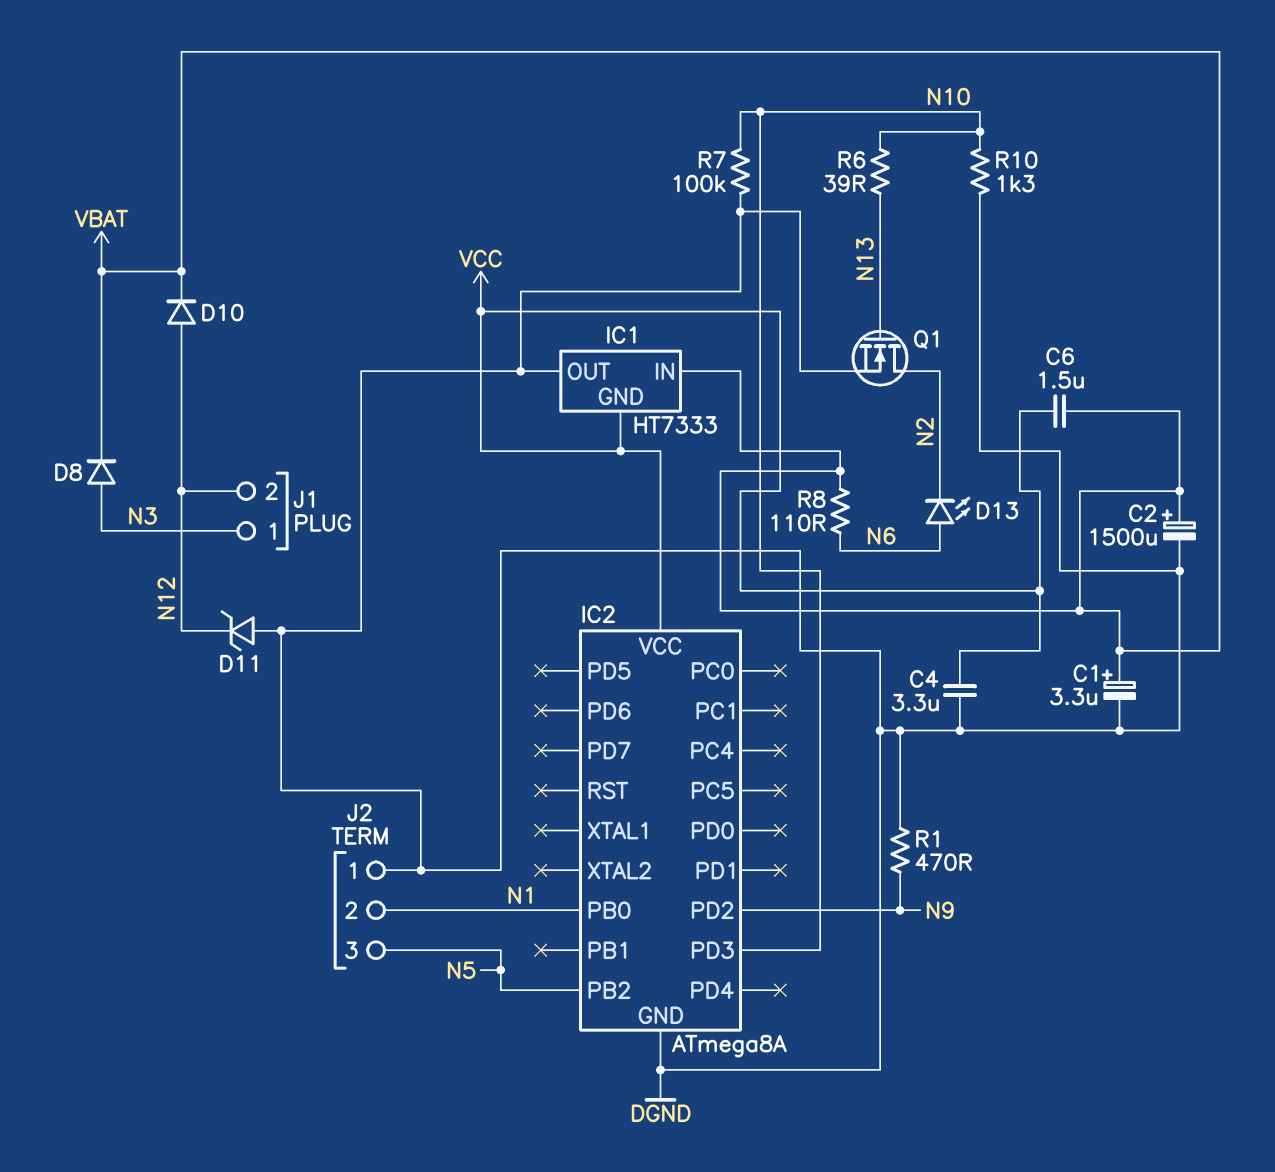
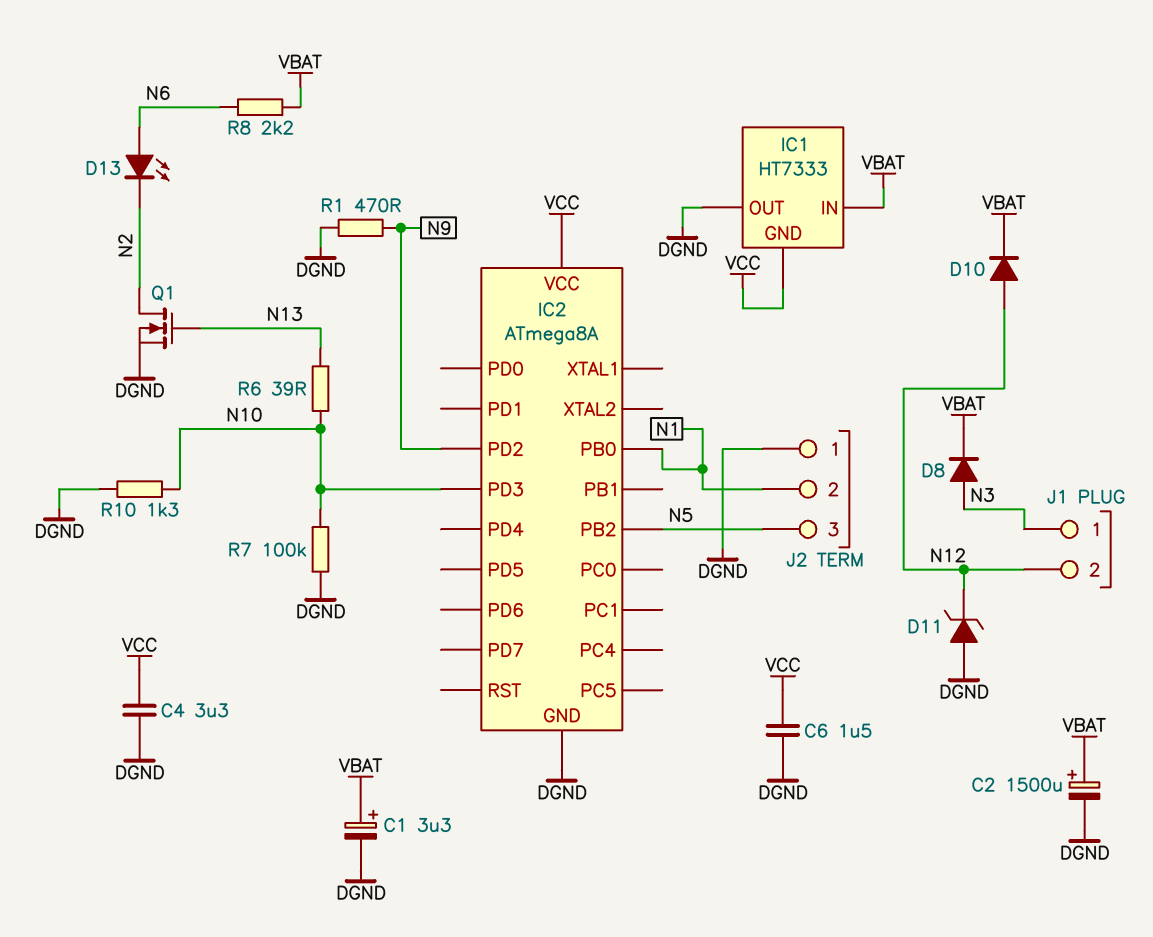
C6: 1.5uF (VBAT, VCC) -> 1.5uF (DGND, VCC)
R8: 110 (N6, VBAT) -> 2.2k (N6, VBAT)

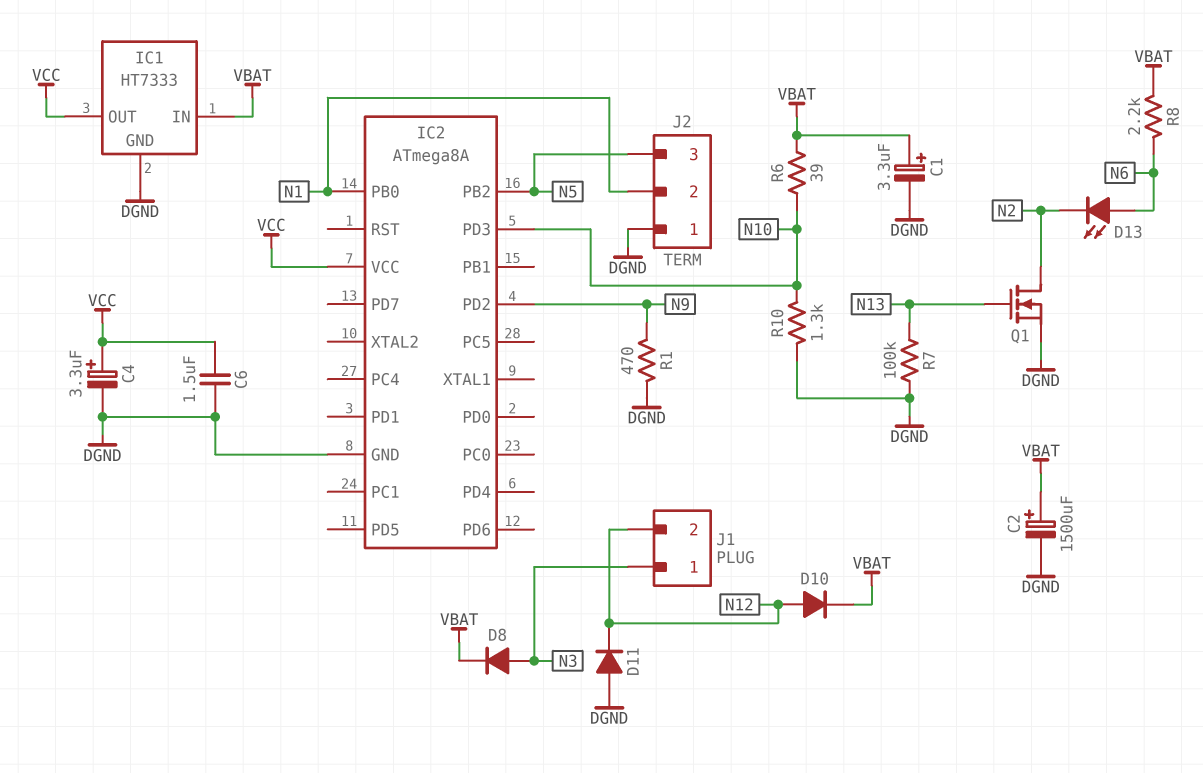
C4: 3.3uF (DGND, VCC) -> 3.3uF (plus VCC, minus DGND)
D11: zener (A DGND, K N12) -> diode (A DGND, K N12)
IC1 pin GND: VCC -> DGND
IC1 pin OUT: DGND -> VCC
R6: 39 (N10, N13) -> 39 (N10, VBAT)
R7: 100k (DGND, N10) -> 100k (DGND, N13)

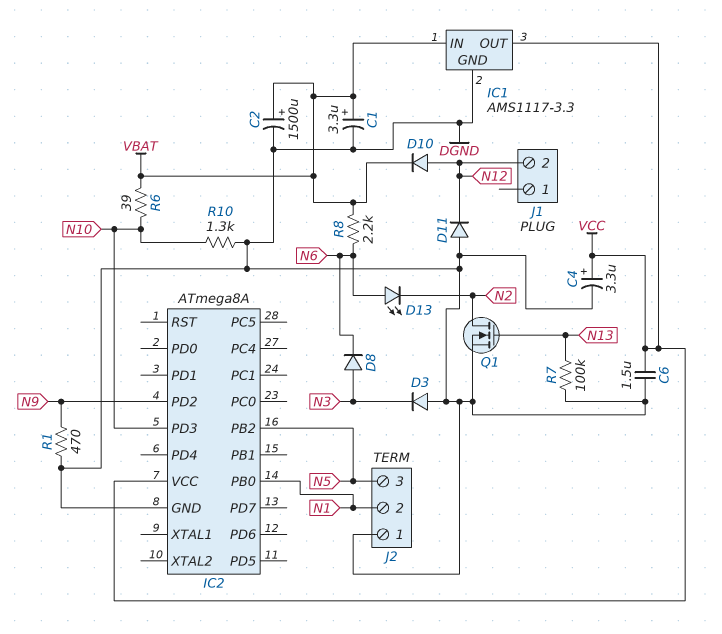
D3: none -> diode (A DGND, K N3)
D8: diode (A N3, K VBAT) -> diode (A N3, K N6)
IC1: HT7333 -> AMS1117-3.3
J1 pin 1: N3 -> none

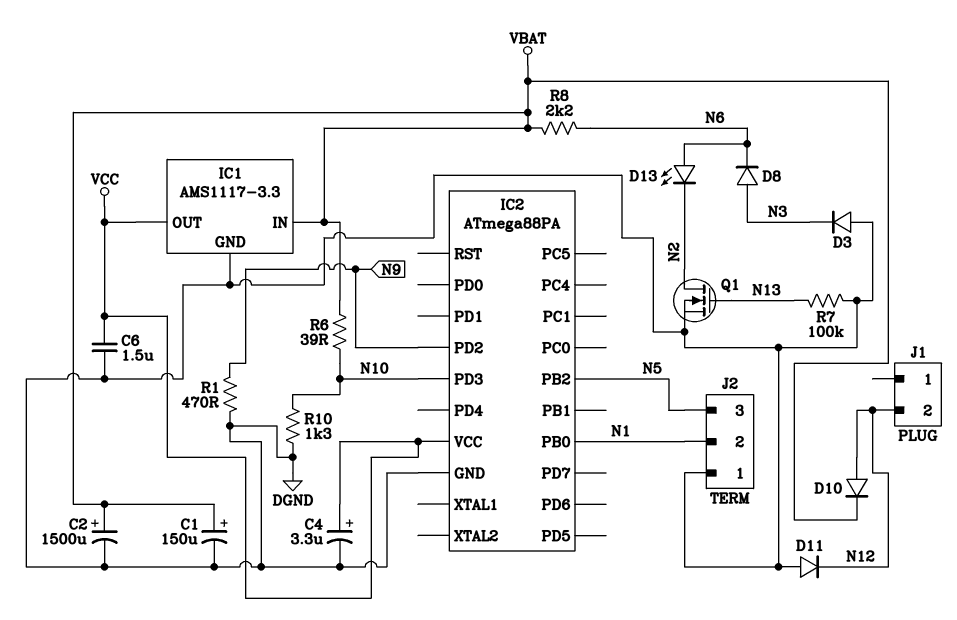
C1: 3.3uF (plus VBAT, minus DGND) -> 150uF (plus VBAT, minus DGND)
IC2: ATmega8A -> ATmega88PA

